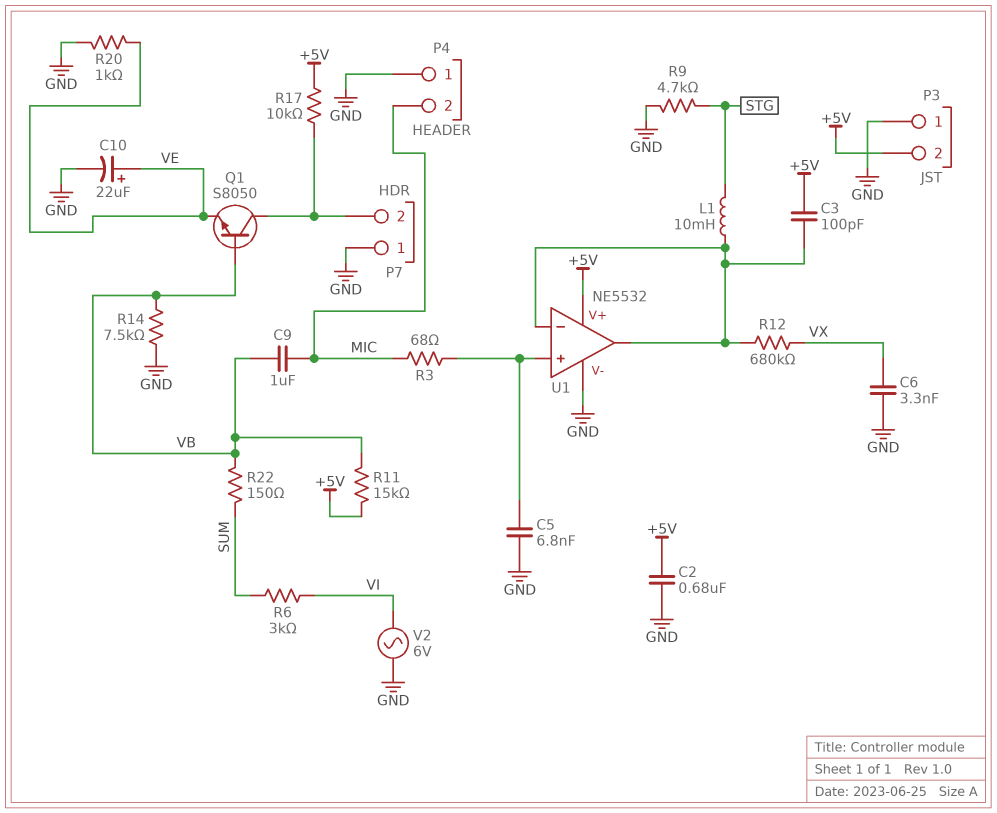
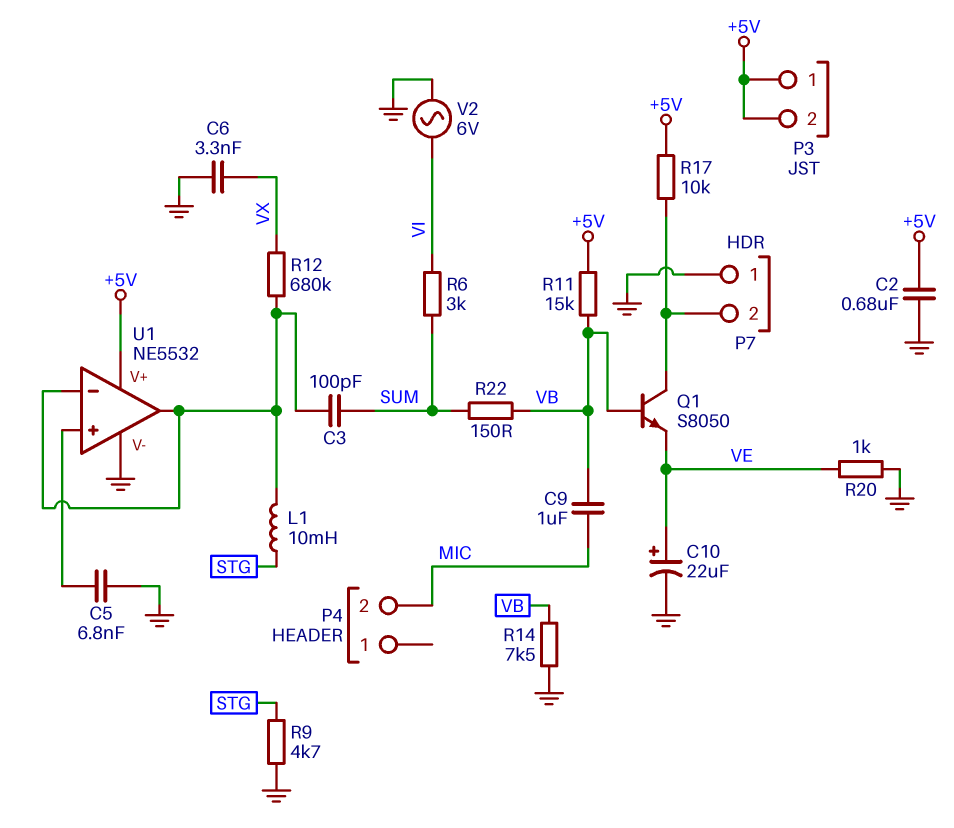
C3: 100pF (+5V, U1/in-) -> 100pF (SUM, U1/in-)
P3 pin 1: GND -> +5V
P4 pin 1: GND -> none
R3: 68 (MIC, U1/in+) -> none

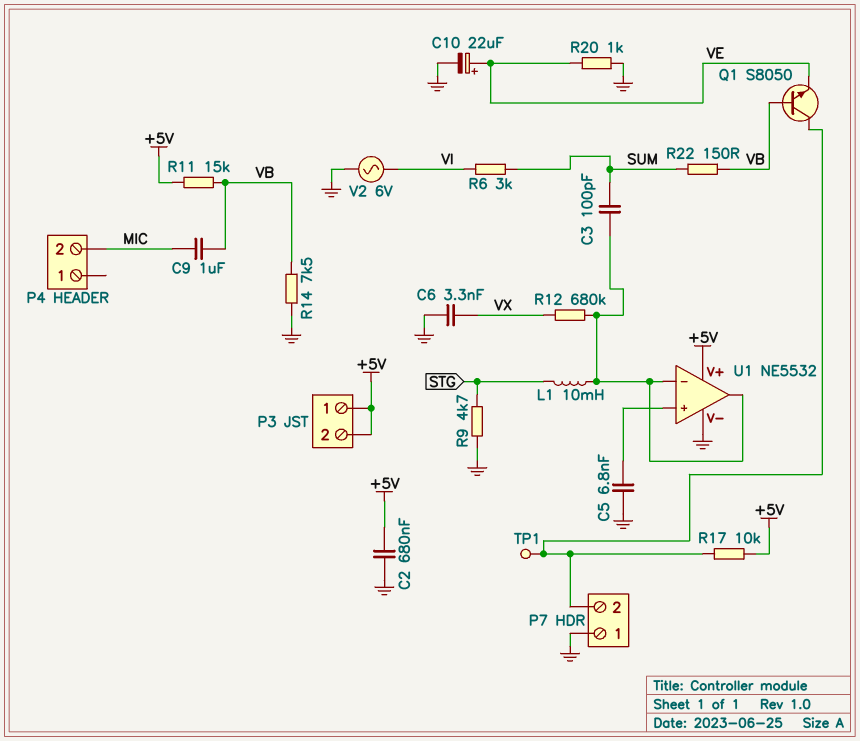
TP1: none -> test point (P7/2)

